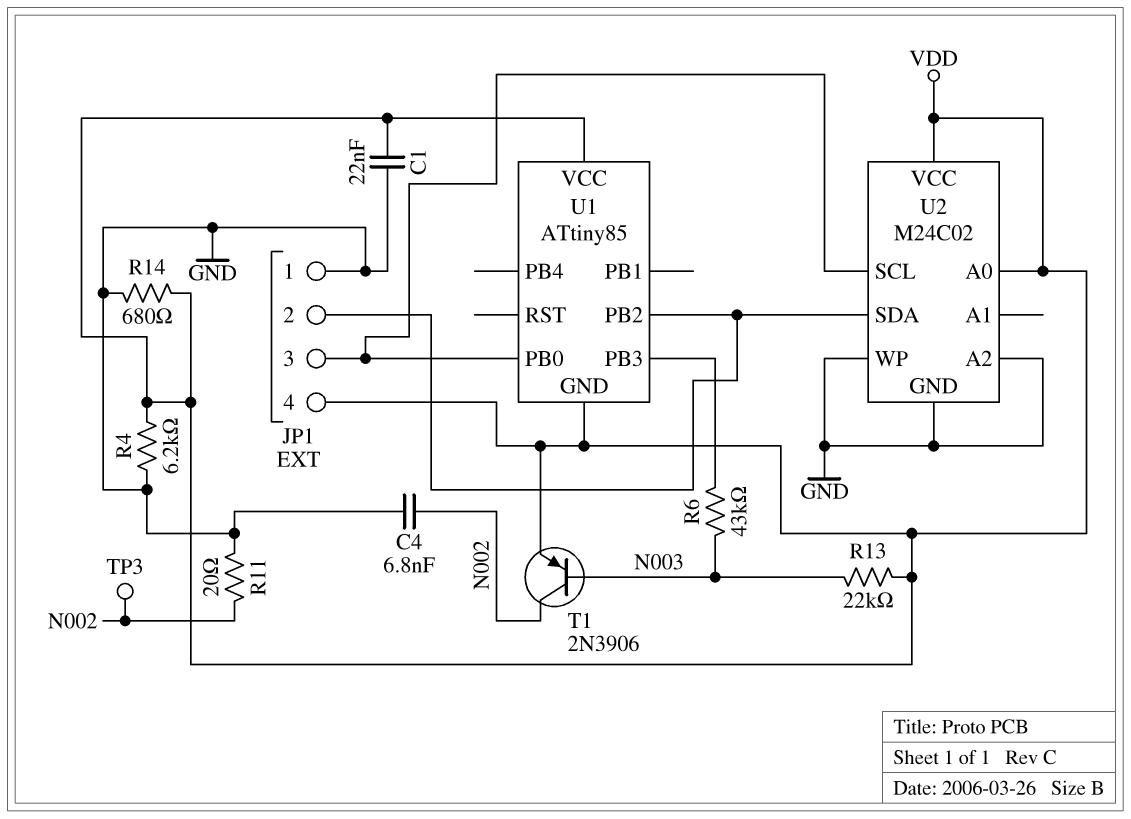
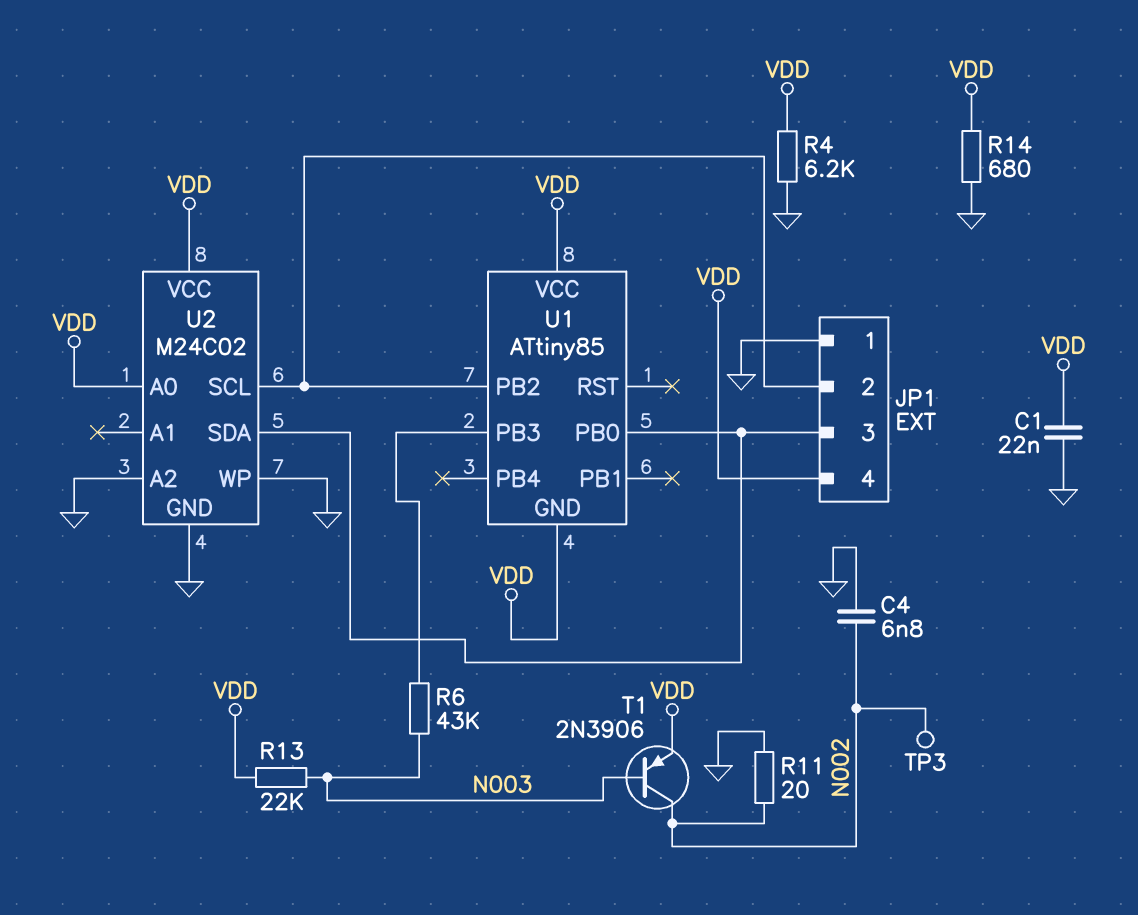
U2 pin SCL: JP1/3 -> JP1/2
U2 pin SDA: JP1/2 -> JP1/3

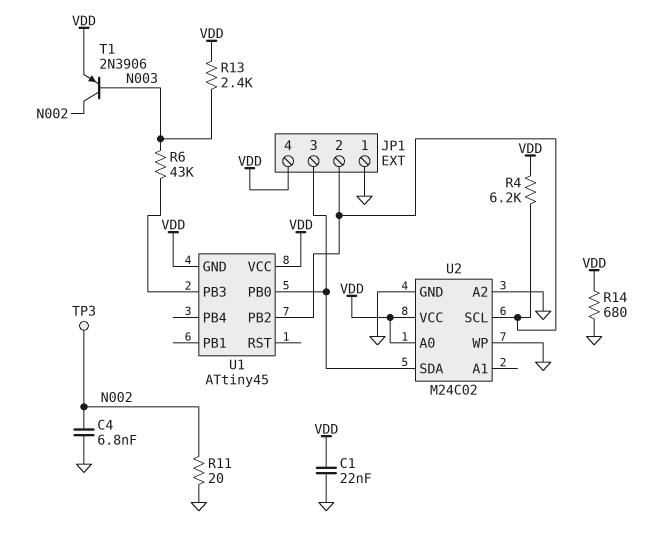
R4: 6.2k (GND, VDD) -> 6.2k (JP1/2, VDD)
R13: 22k (N003, VDD) -> 2.4k (N003, VDD)
U1: ATtiny85 -> ATtiny45

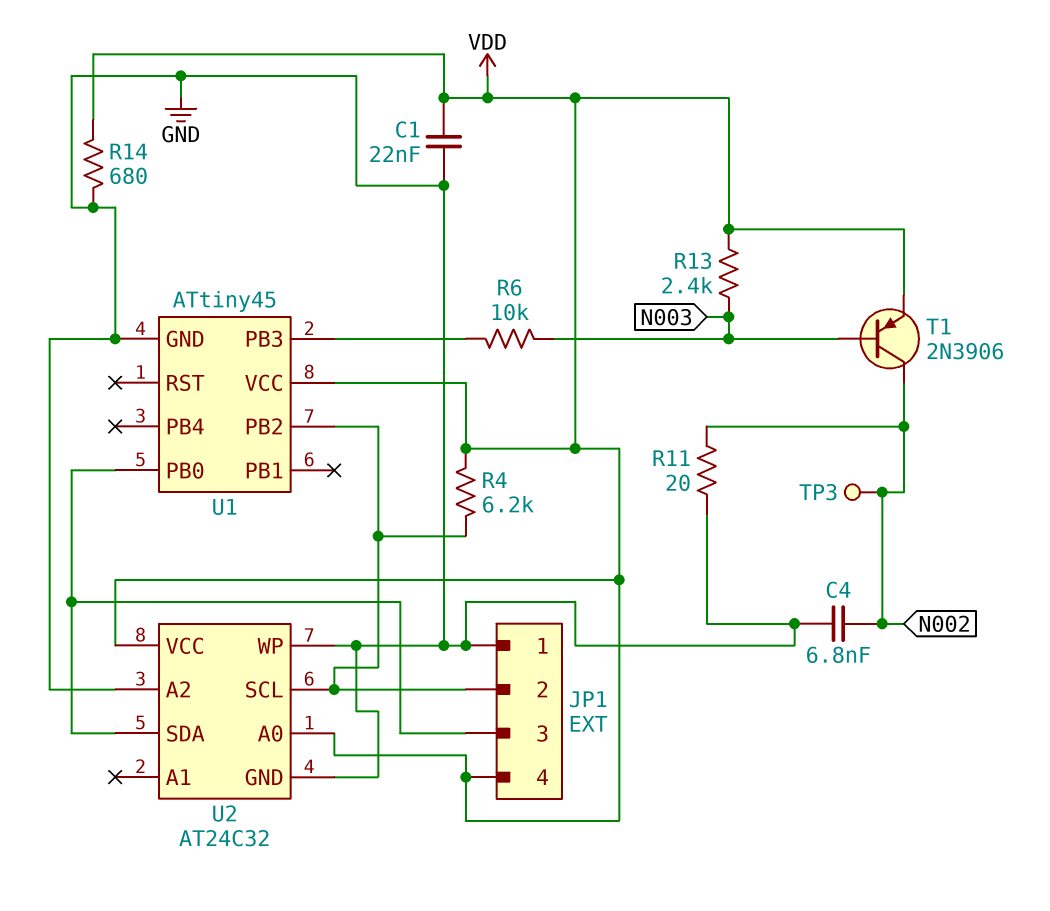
R6: 43k (N003, U1/PB3) -> 10k (N003, U1/PB3)
U1 pin GND: VDD -> GND
U2: M24C02 -> AT24C32

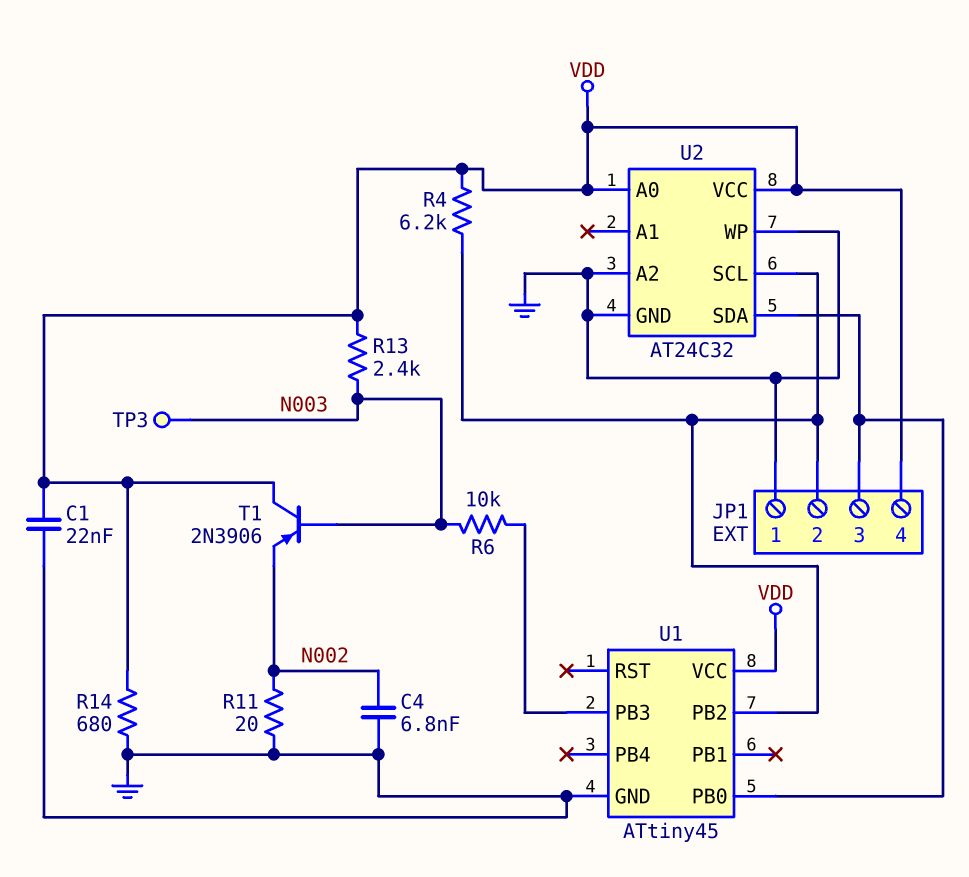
T1: PNP 2N3906 (B N003, C N002, E VDD) -> PNP 2N3906 (B N003, C VDD, E N002)
TP3: test point (N002) -> test point (N003)

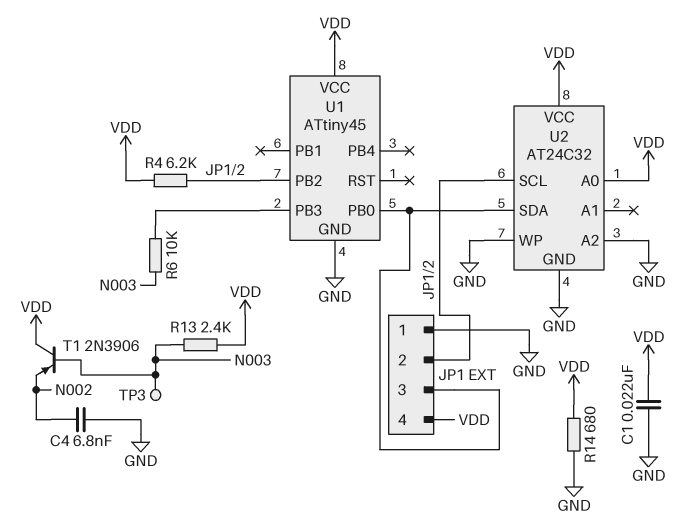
R11: 20 (GND, N002) -> none

